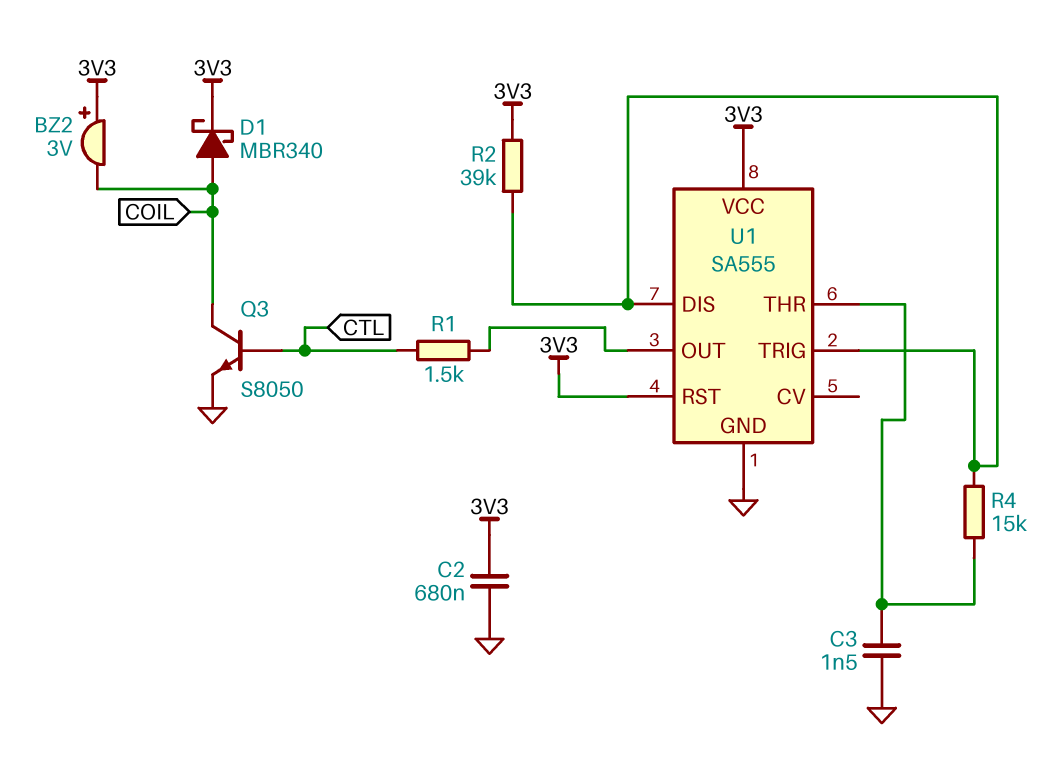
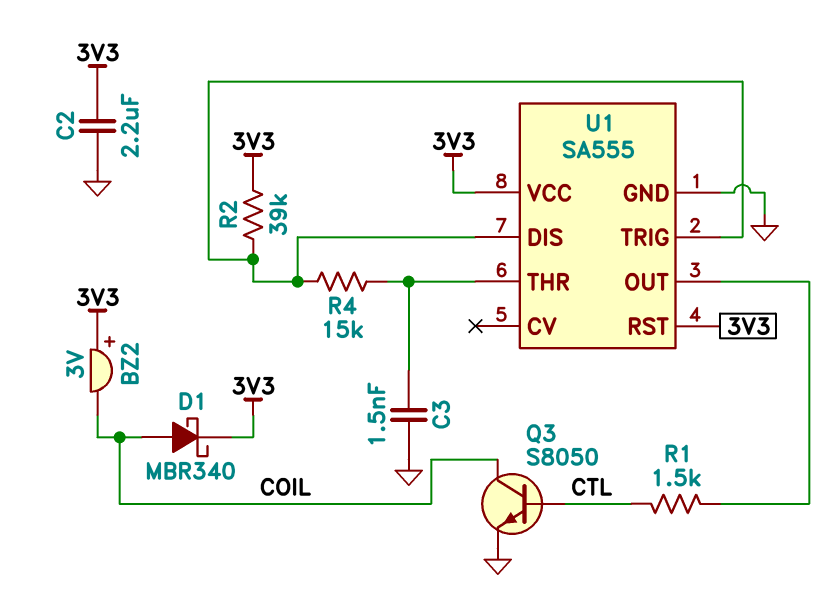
C2: 680nF (3V3, GND) -> 2.2uF (3V3, GND)

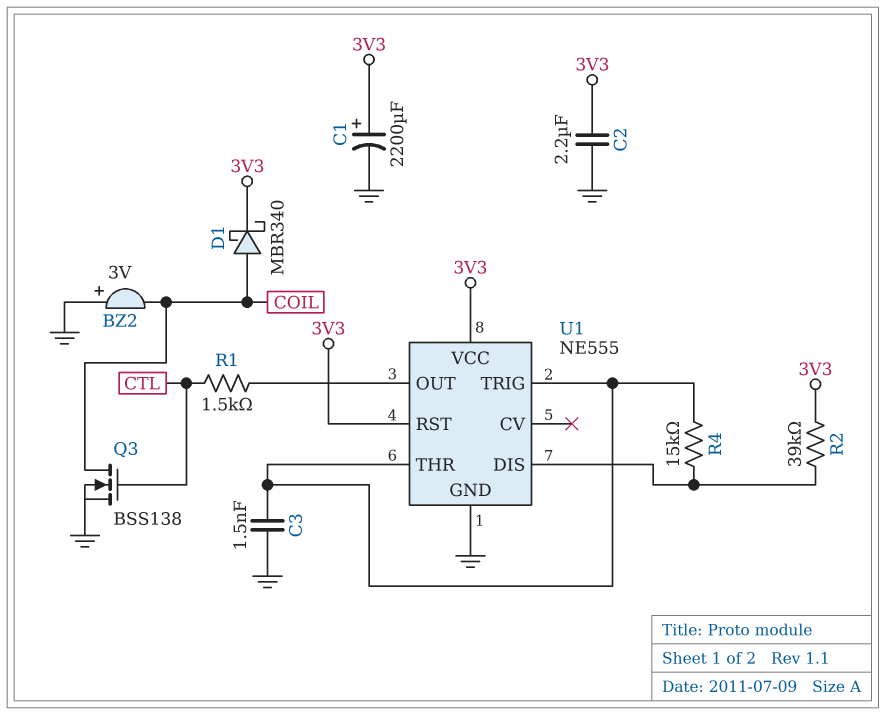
BZ2: buzzer 3V (plus 3V3, minus COIL) -> buzzer 3V (plus GND, minus COIL)
C1: none -> 2200uF (plus 3V3, minus GND)
Q3: NPN S8050 (B CTL, C COIL, E GND) -> NMOS BSS138 (G CTL, D COIL, S GND)
U1: SA555 -> NE555
U1 pin TRIG: U1/DIS -> U1/THR

